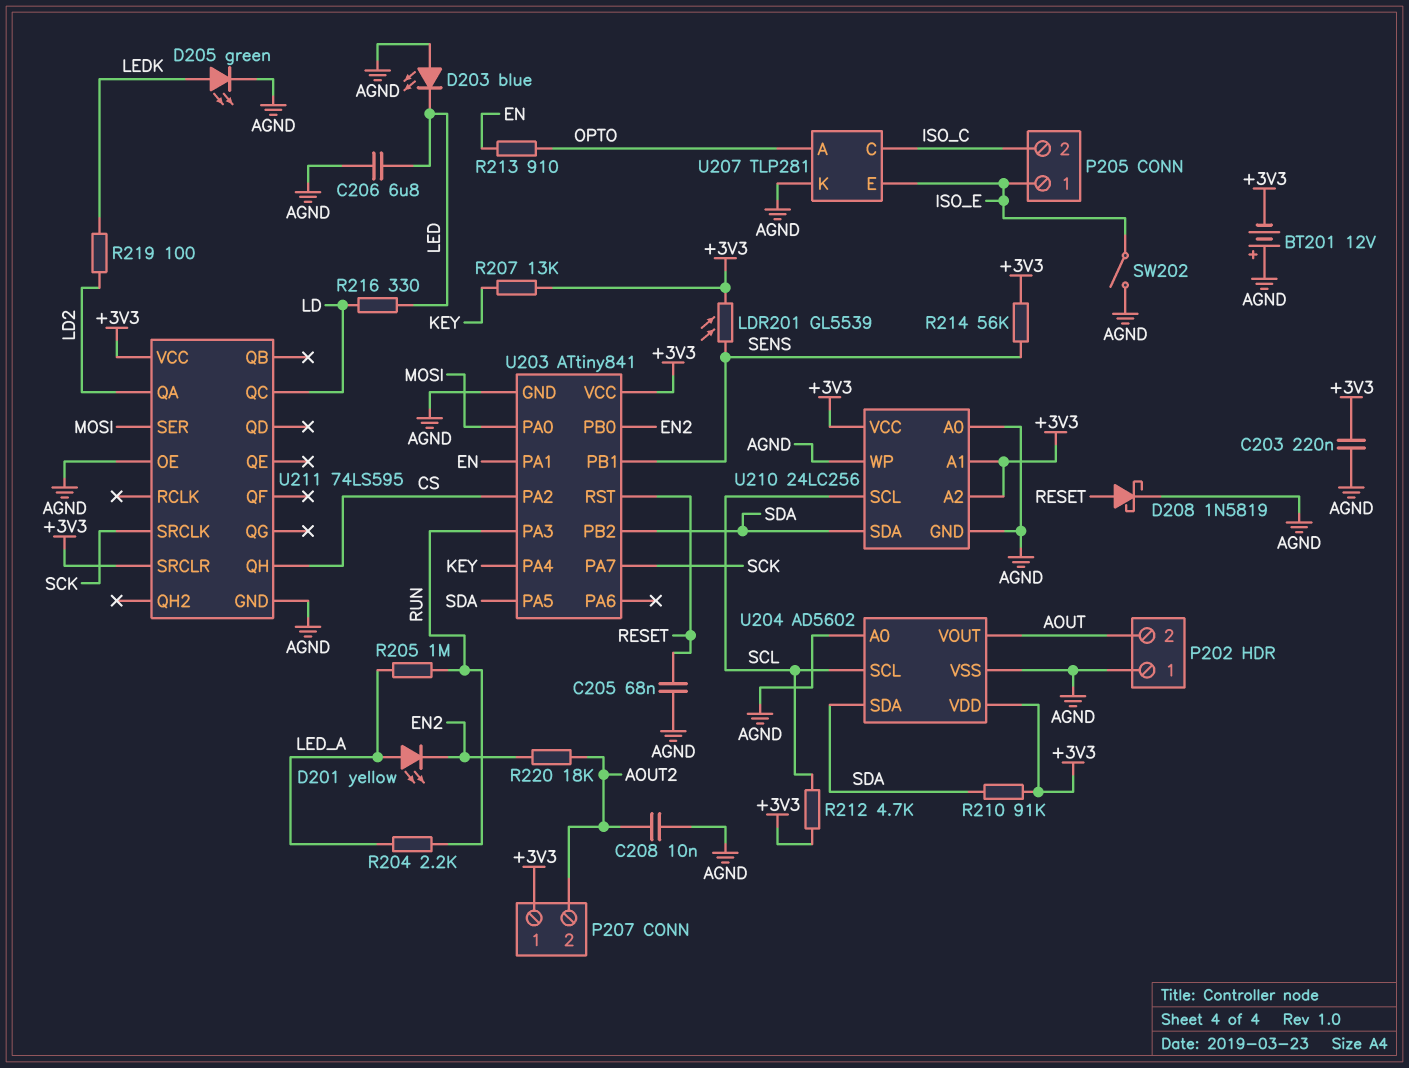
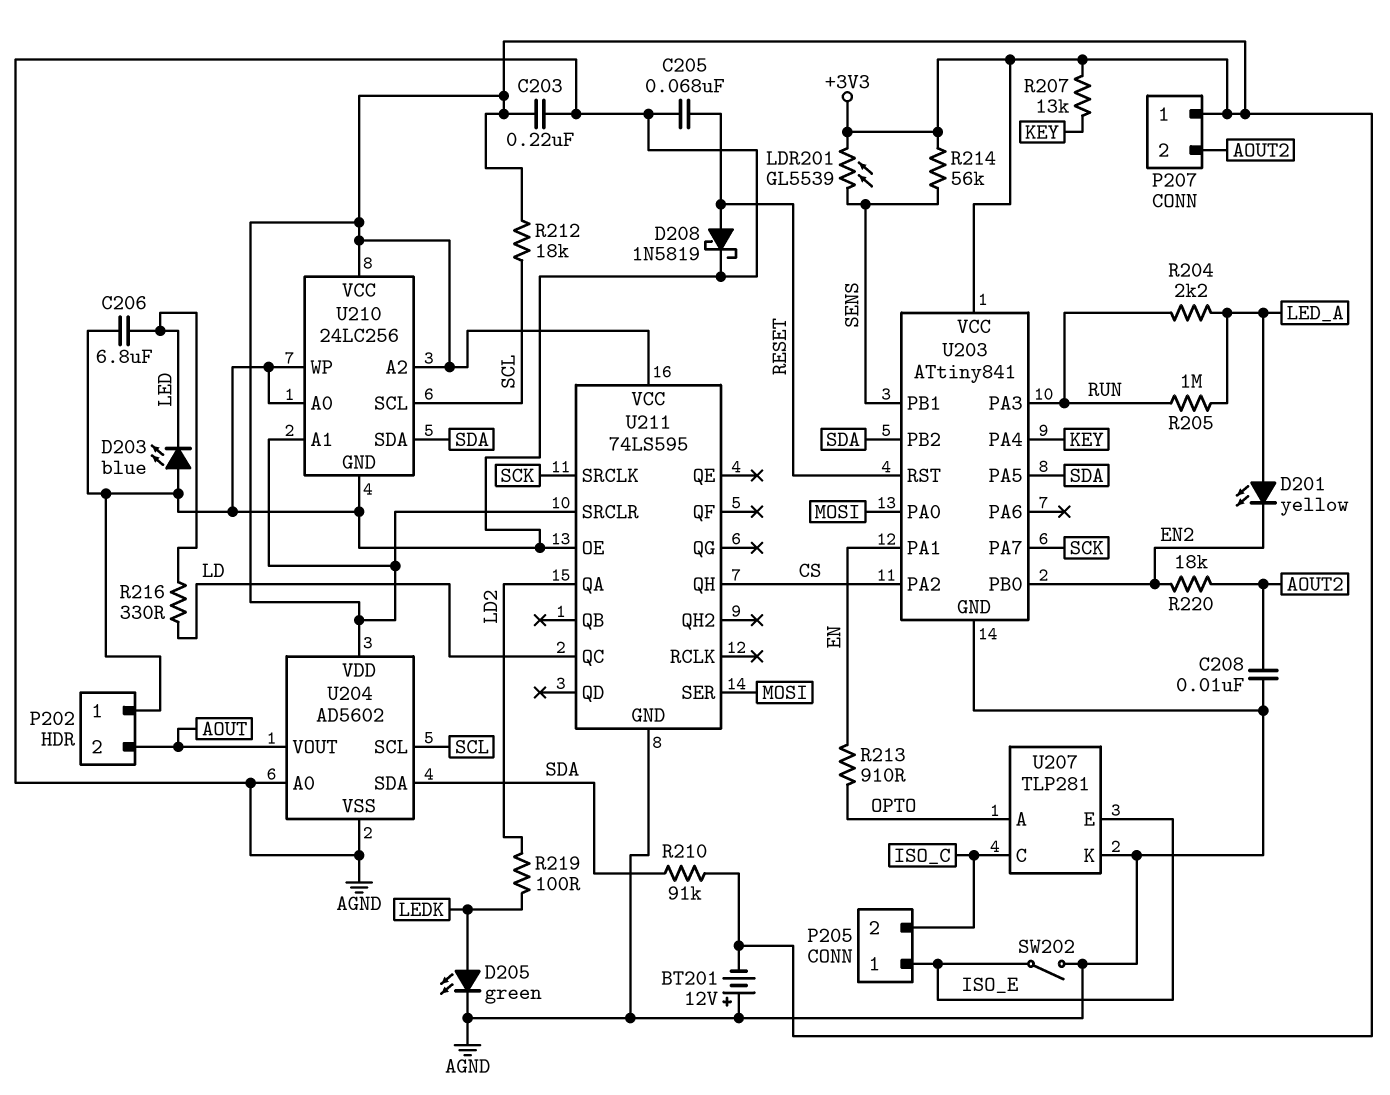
R212: 4.7k (+3V3, SCL) -> 18k (+3V3, SCL)

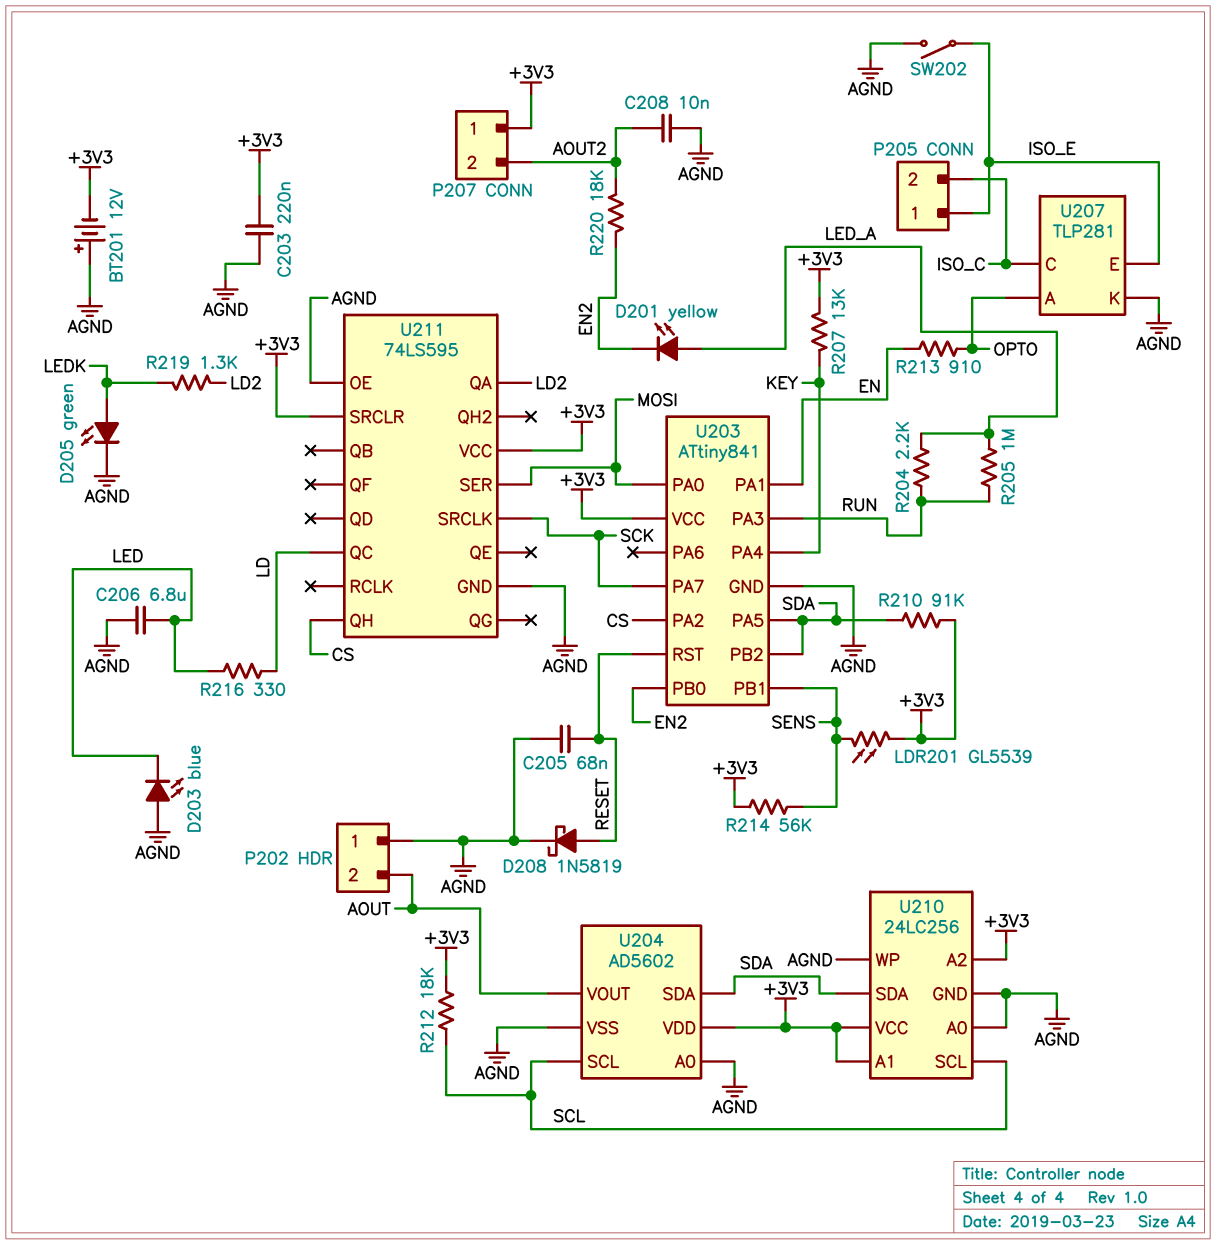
R219: 100 (LD2, LEDK) -> 1.3k (LD2, LEDK)

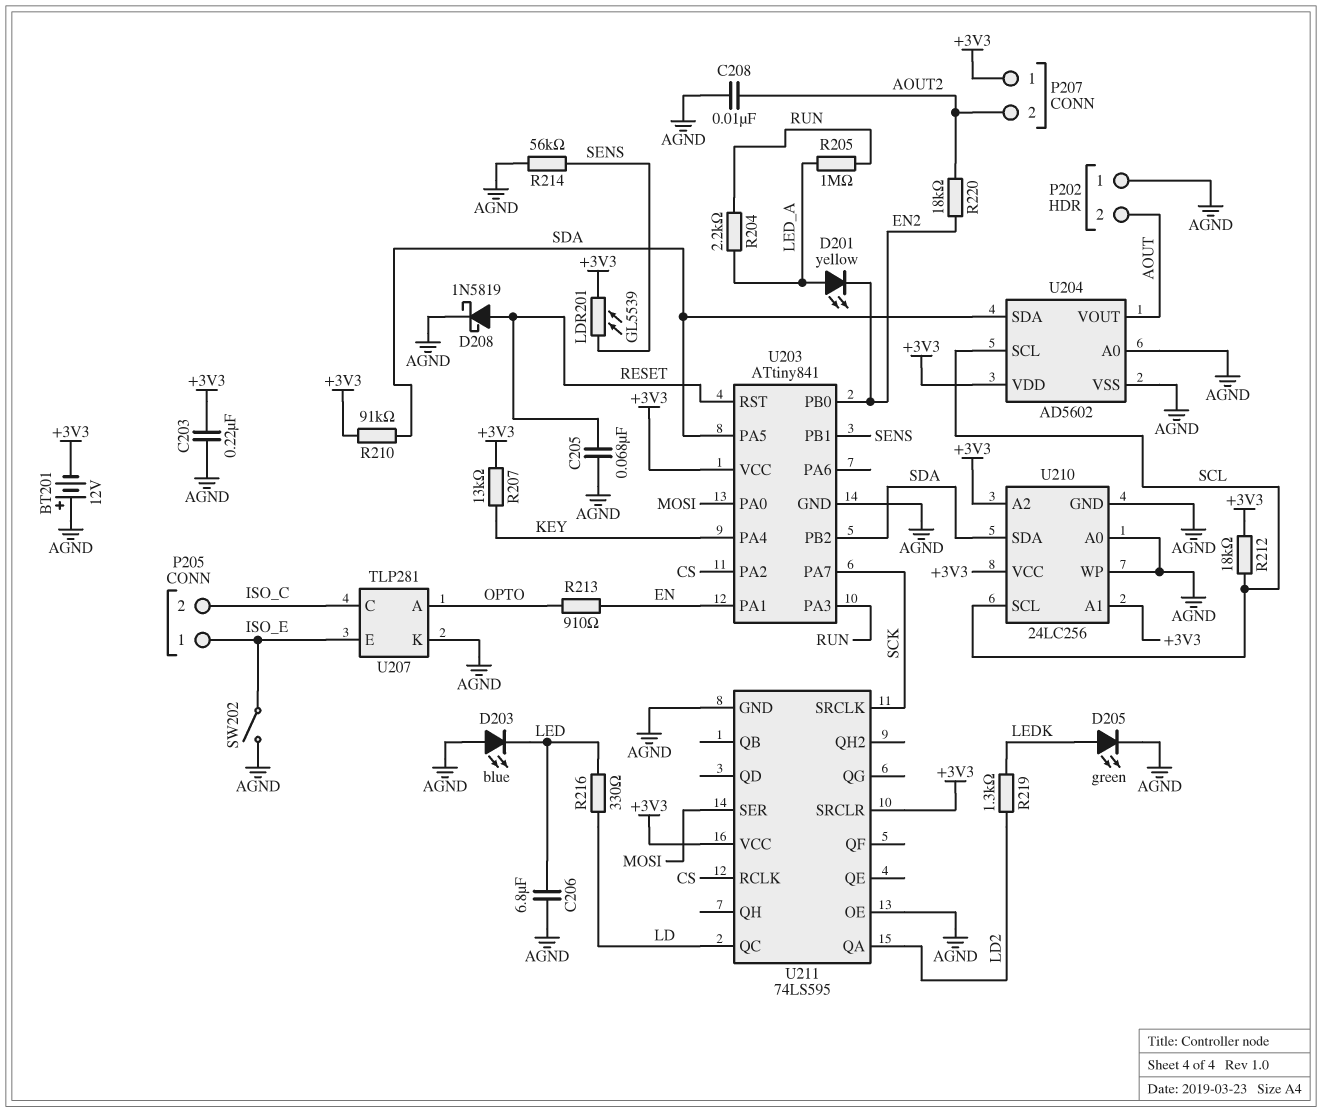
R214: 56k (+3V3, SENS) -> 56k (AGND, SENS)
U211 pin QH: CS -> none
U211 pin RCLK: none -> CS

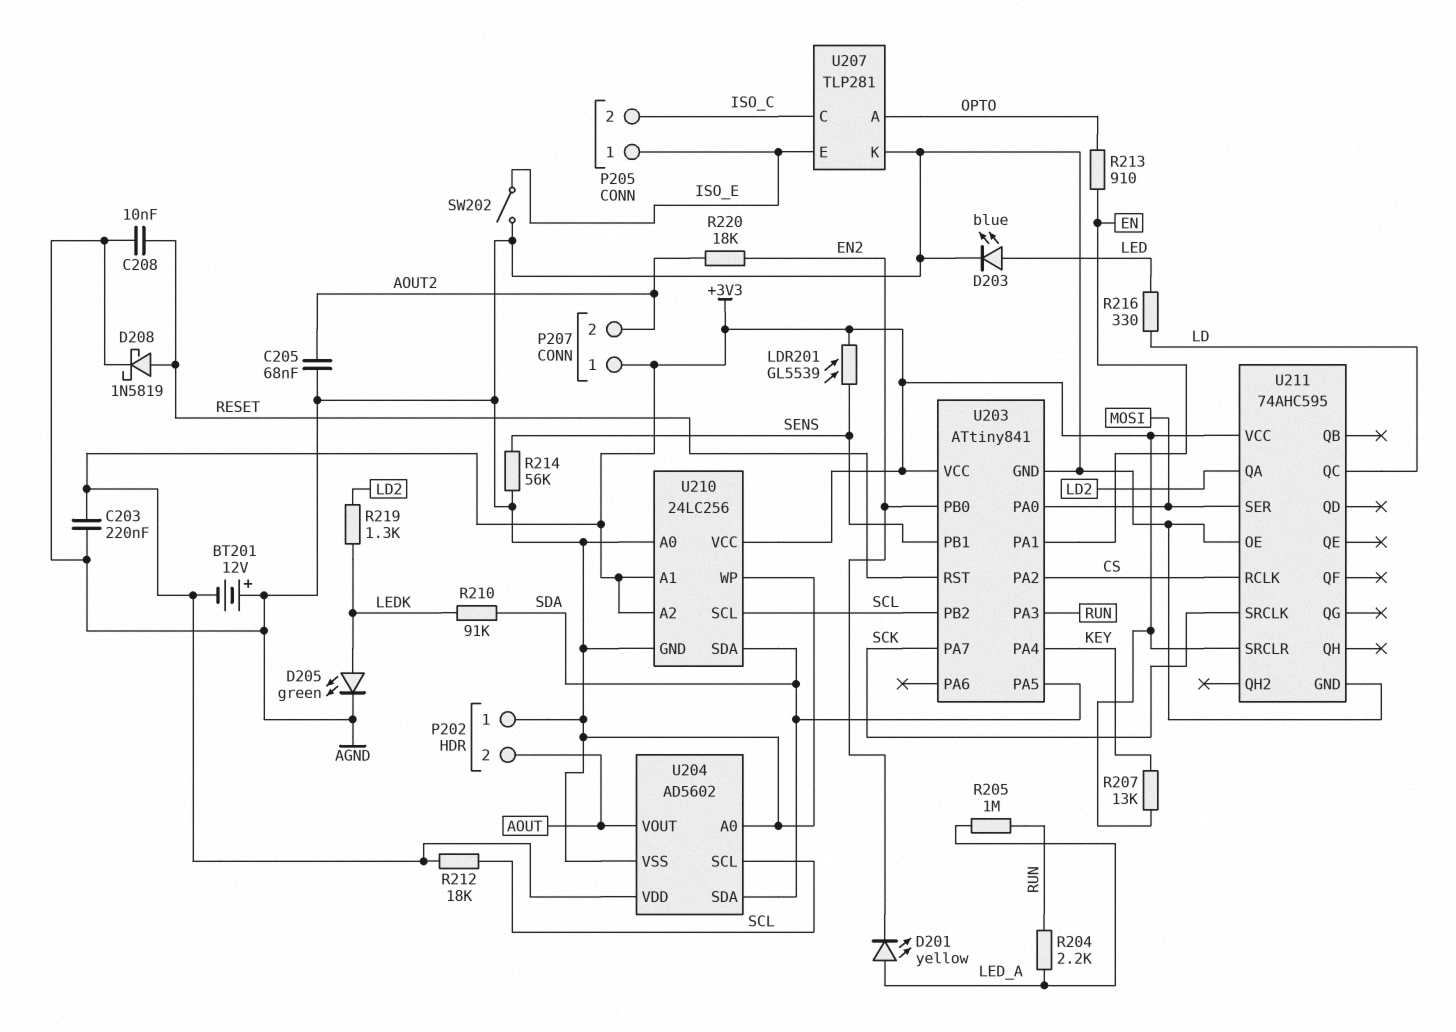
C205: 68nF (AGND, RESET) -> 68nF (AGND, AOUT2)
C206: 6.8uF (AGND, LED) -> none
C208: 10nF (AGND, AOUT2) -> 10nF (AGND, RESET)
D203: LED blue (A AGND, K LED) -> LED blue (A LED, K AGND)
R210: 91k (+3V3, SDA) -> 91k (LEDK, SDA)
U203 pin PB2: SDA -> SCL
U211: 74LS595 -> 74AHC595

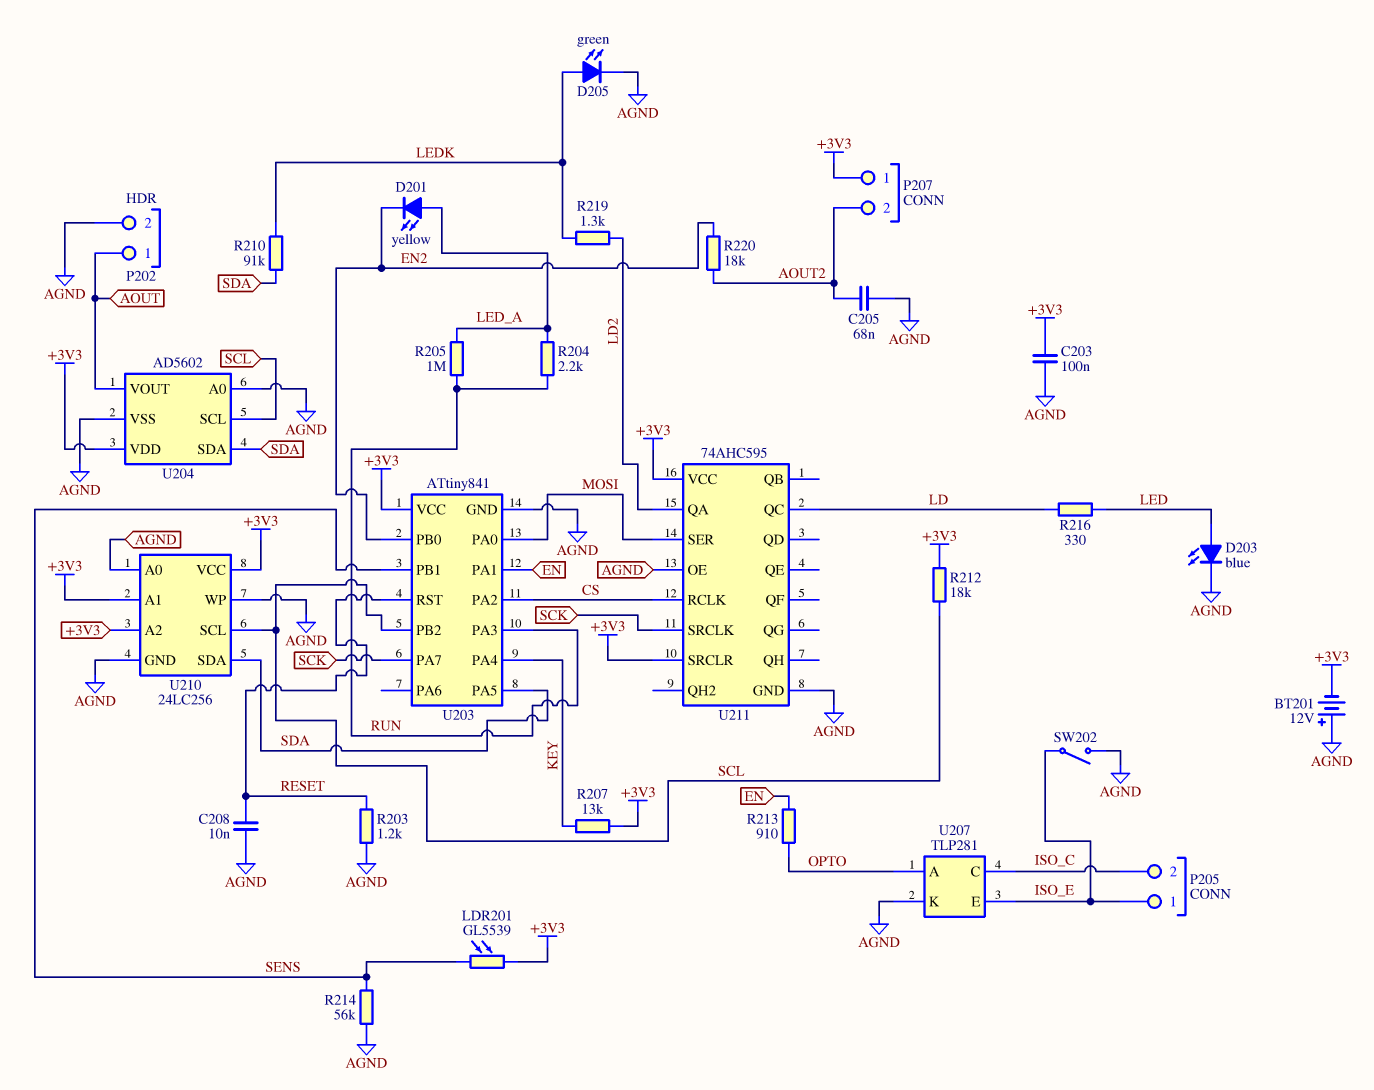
C203: 220nF (+3V3, AGND) -> 100nF (+3V3, AGND)
D208: schottky 1N5819 (A RESET, K AGND) -> none
P202 pin 1: AGND -> AOUT
P202 pin 2: AOUT -> AGND
R203: none -> 1.2k (AGND, RESET)

